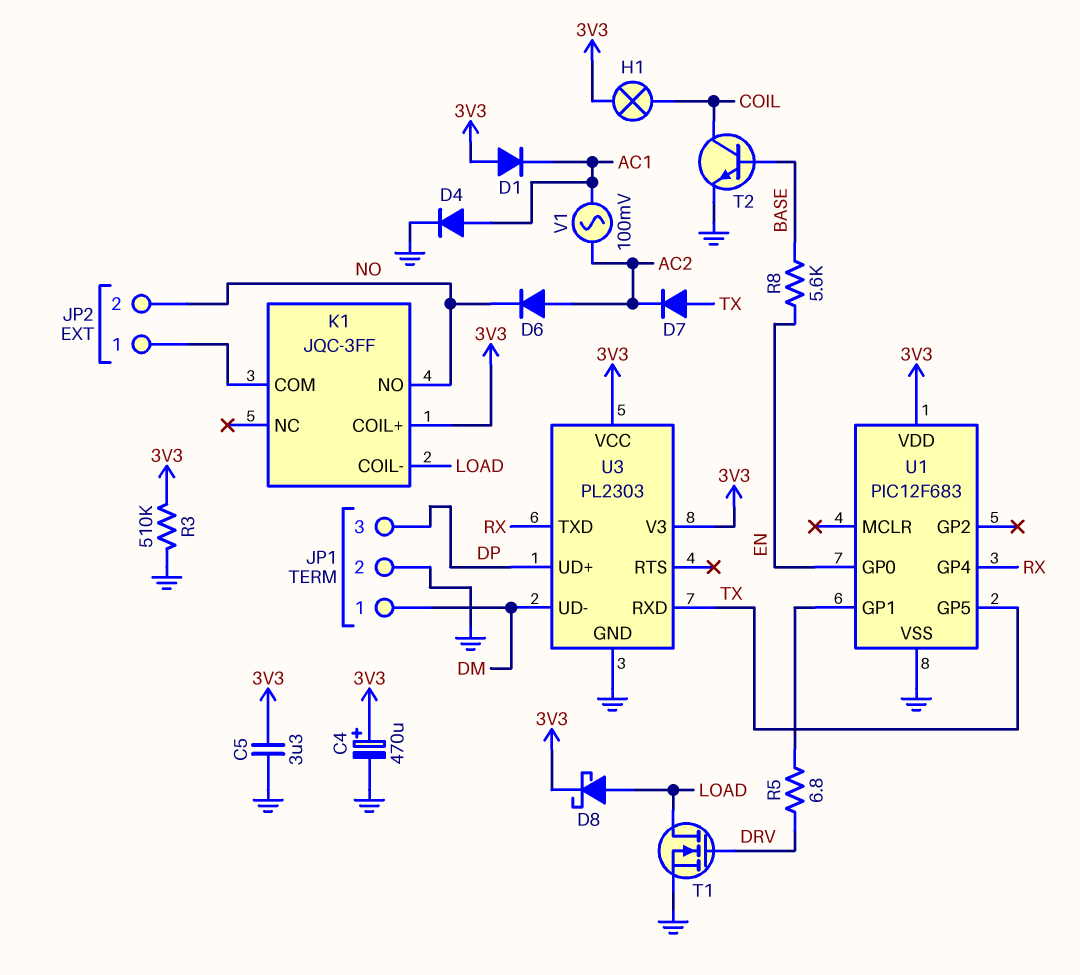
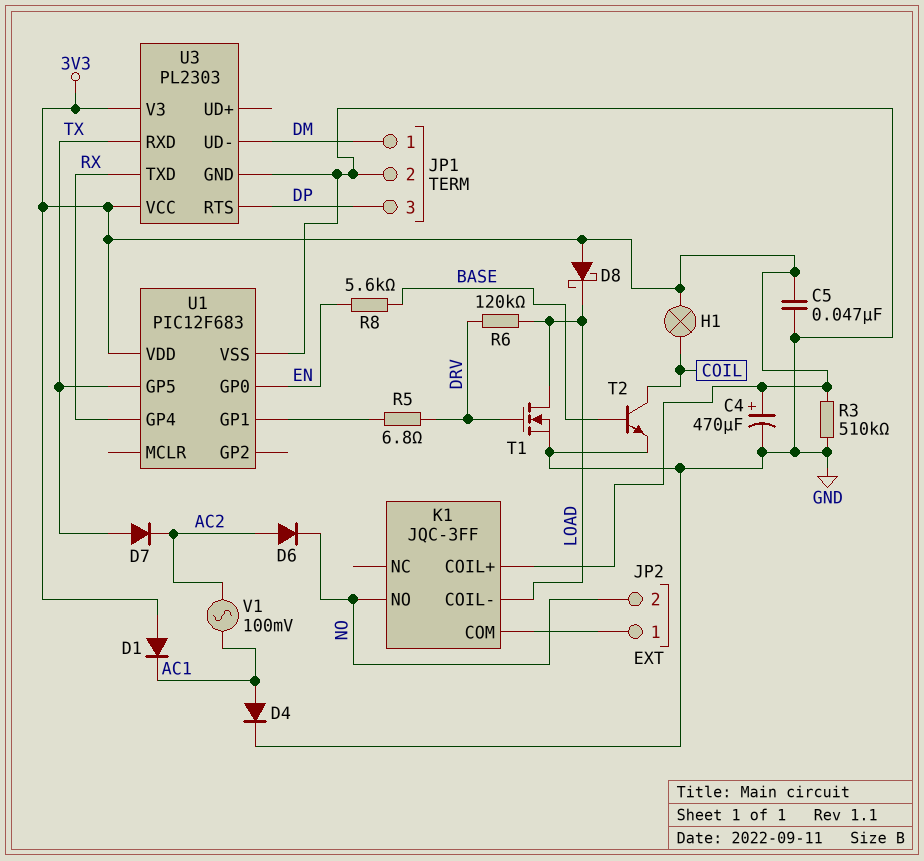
C5: 3.3uF (3V3, GND) -> 47nF (3V3, GND)
D8: schottky (A LOAD, K 3V3) -> schottky (A 3V3, K LOAD)
R6: none -> 120k (DRV, LOAD)
U3 pin RTS: none -> DP
U3 pin UD+: DP -> none

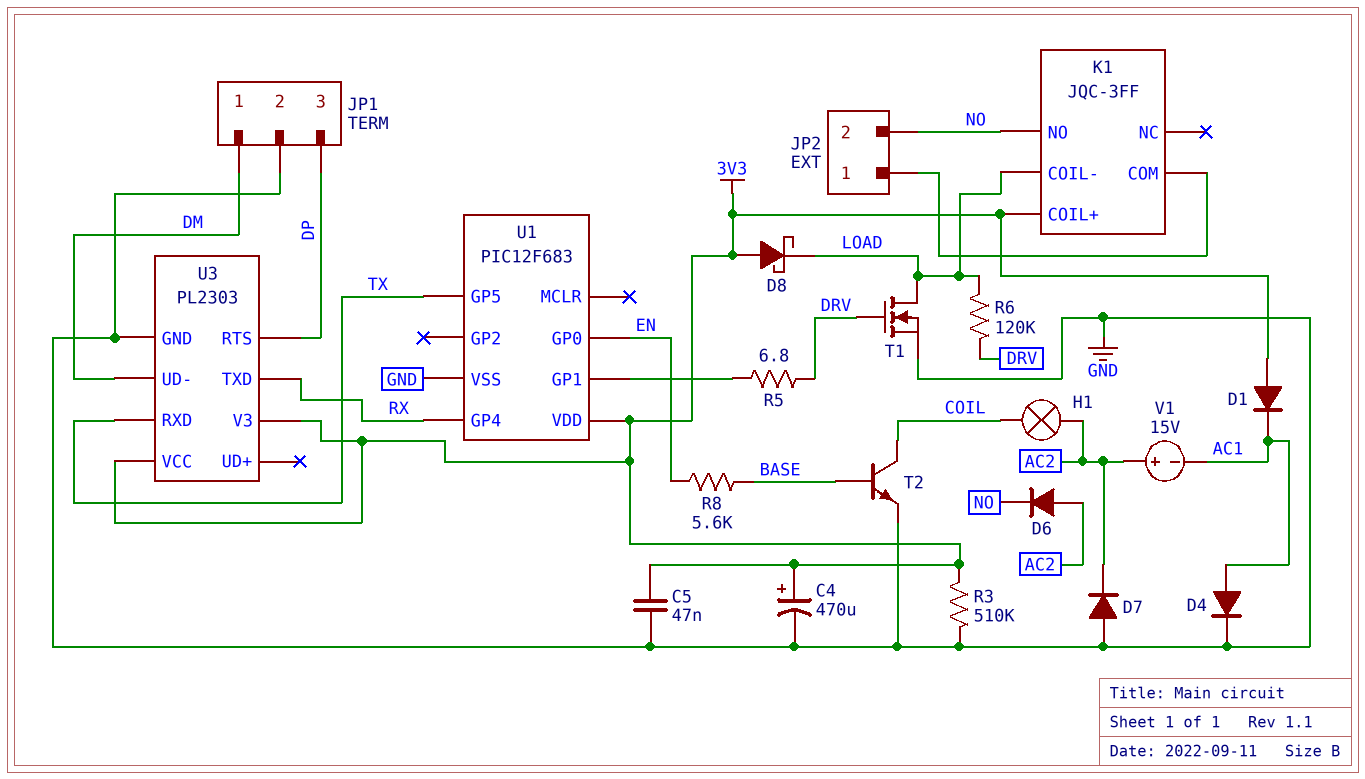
D7: diode (A TX, K AC2) -> diode (A GND, K AC2)
H1: lamp (3V3, COIL) -> lamp (AC2, COIL)
V1: AC 100mV (AC1, AC2) -> 15V (plus AC2, minus AC1)

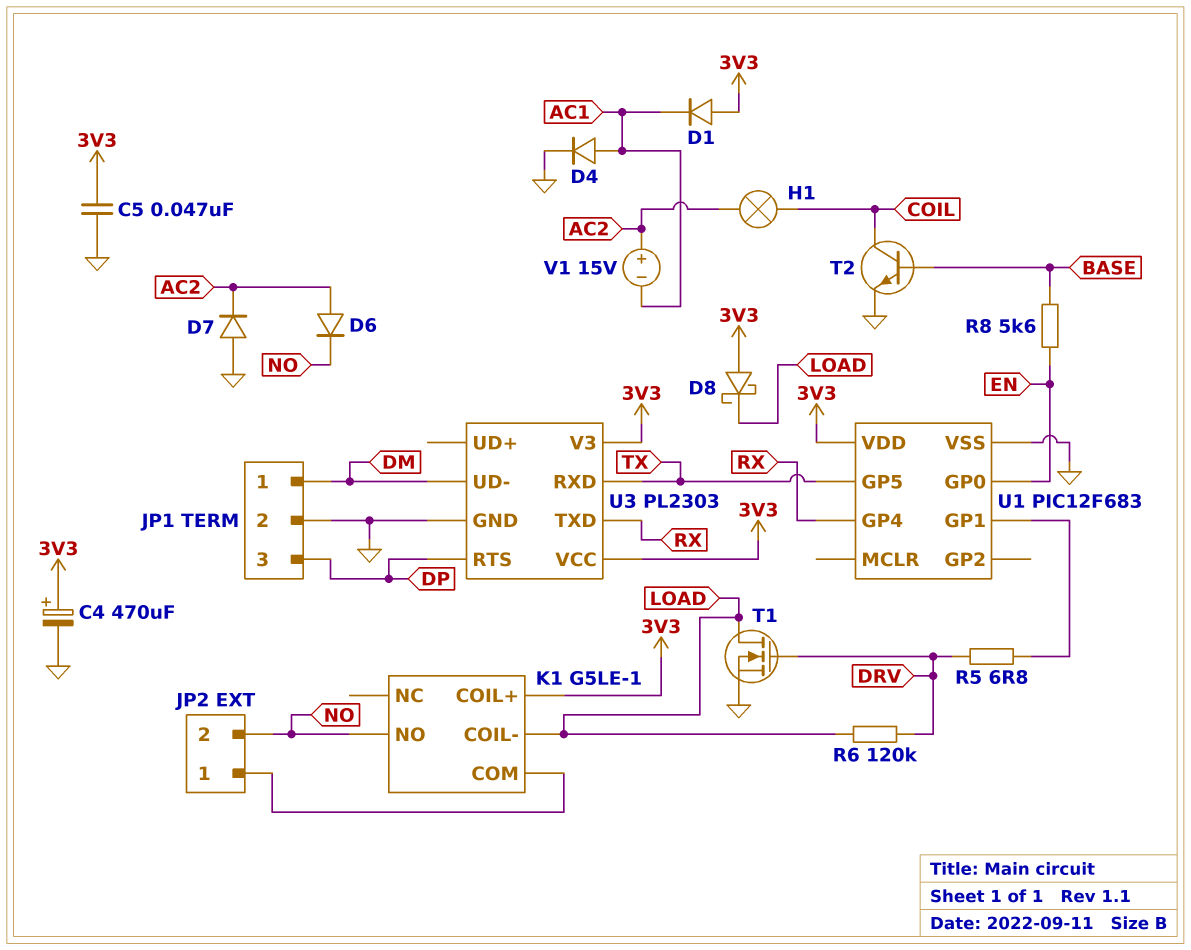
K1: JQC-3FF -> G5LE-1
R3: 510k (3V3, GND) -> none

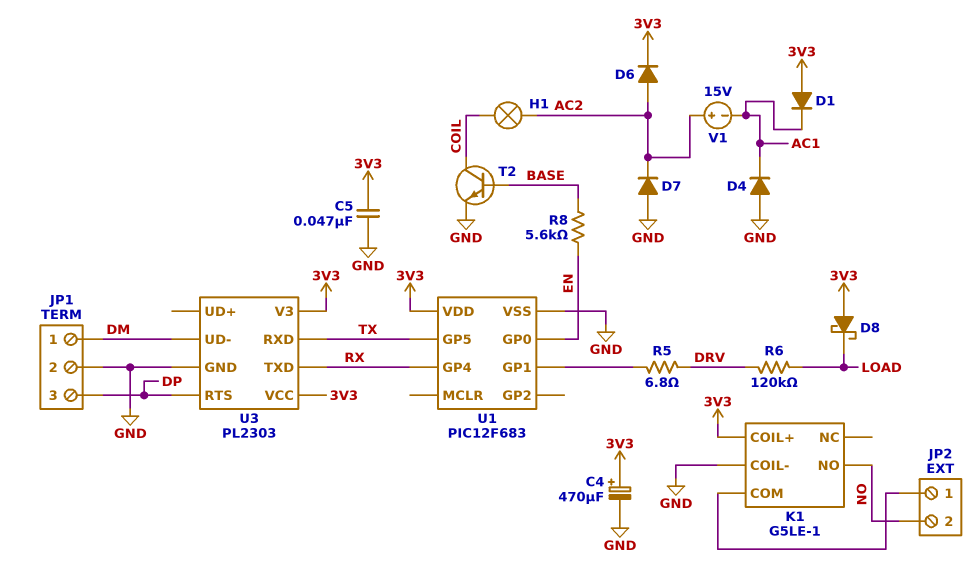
D4: diode (A AC1, K GND) -> diode (A GND, K AC1)
D6: diode (A AC2, K NO) -> diode (A AC2, K 3V3)
K1 pin COIL-: LOAD -> GND
T1: NMOS (G DRV, D LOAD, S GND) -> none

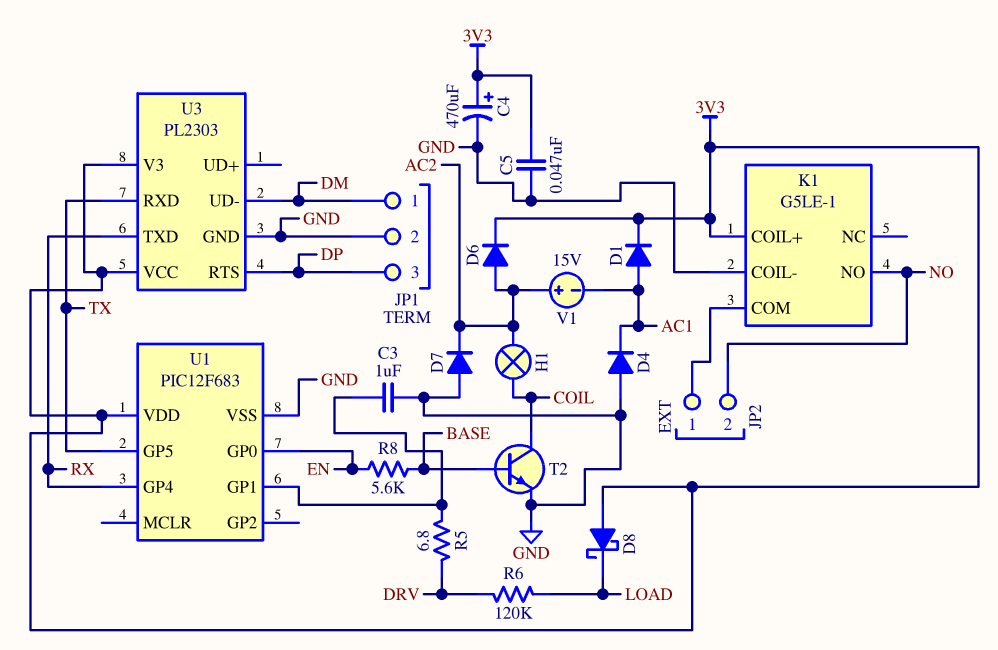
C3: none -> 1uF (GND, U1/GP1)
D1: diode (A 3V3, K AC1) -> diode (A AC1, K 3V3)

